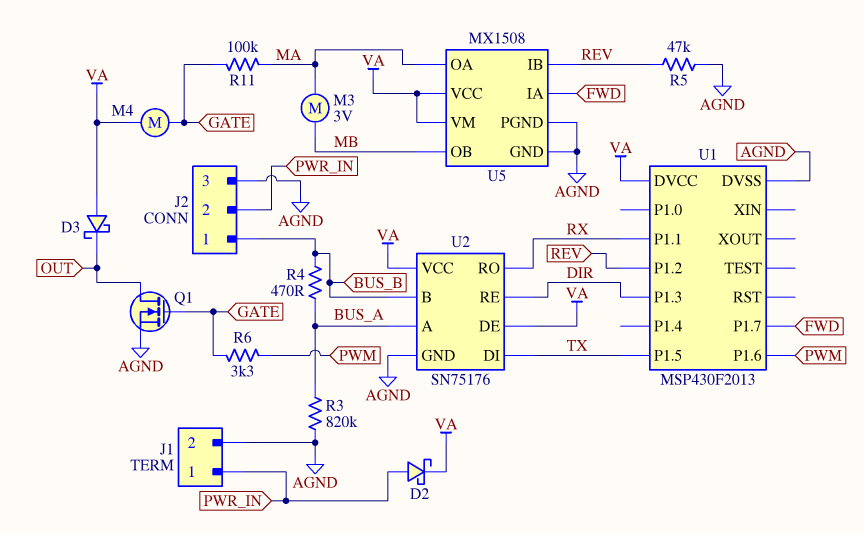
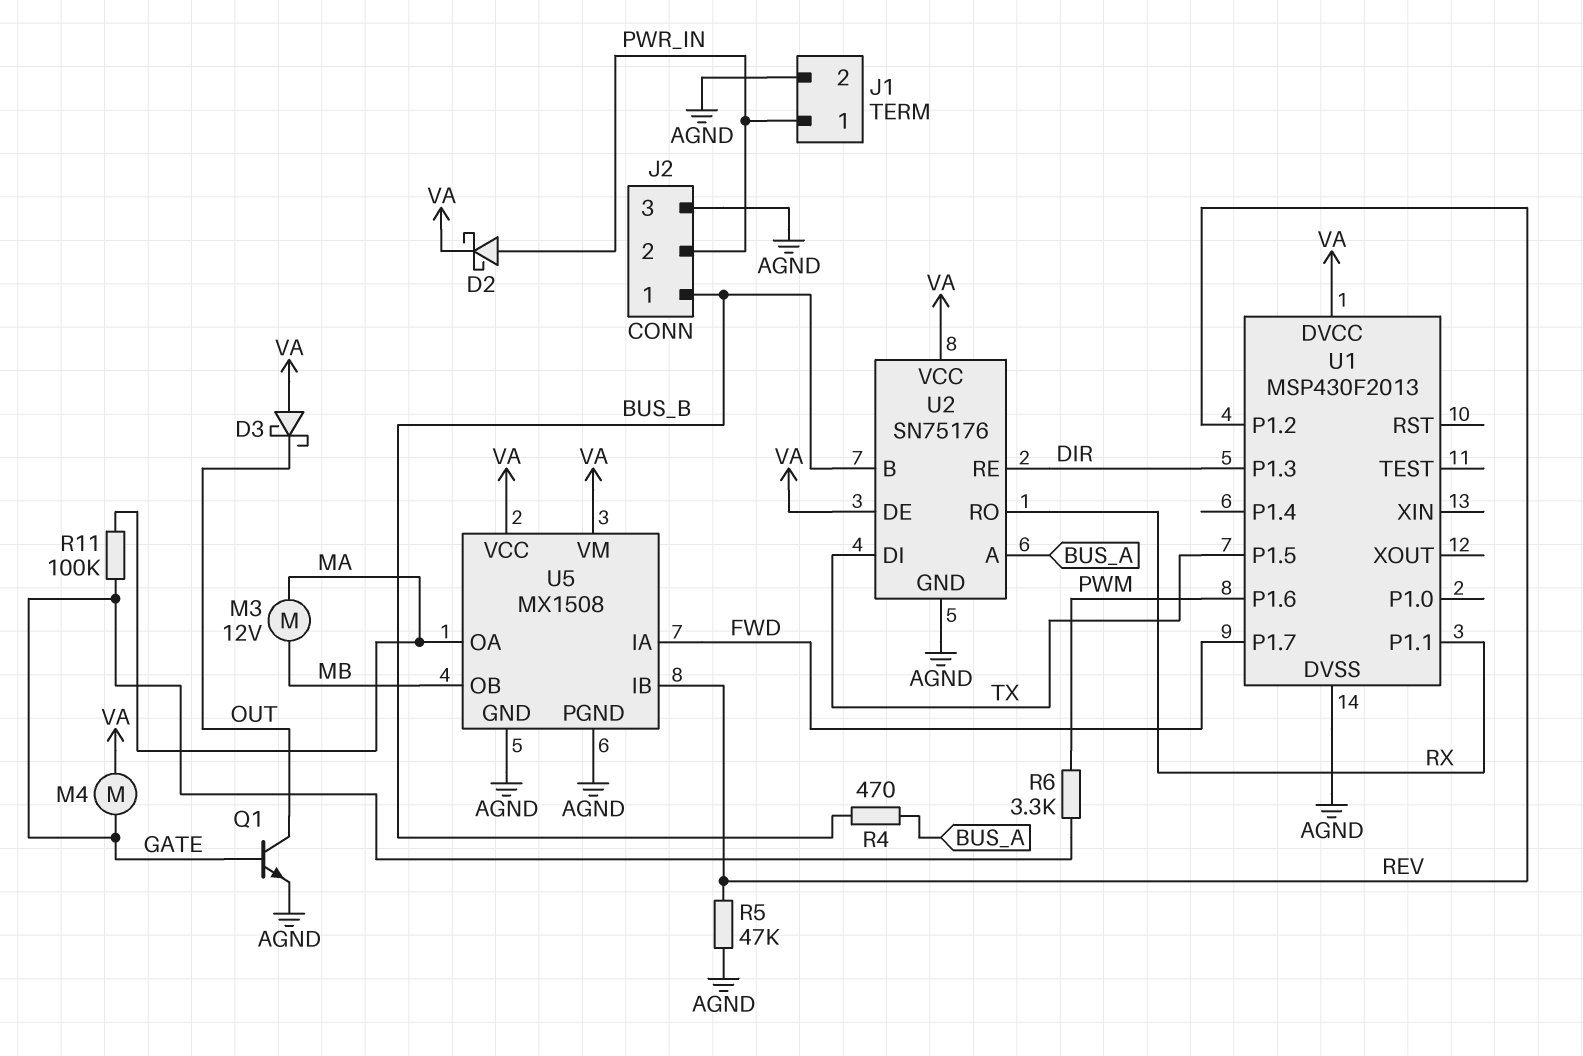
M3: motor 3V (MA, MB) -> motor 12V (MA, MB)
Q1: NMOS (G GATE, D OUT, S AGND) -> NPN (B GATE, C OUT, E AGND)
R3: 820k (AGND, BUS_A) -> none

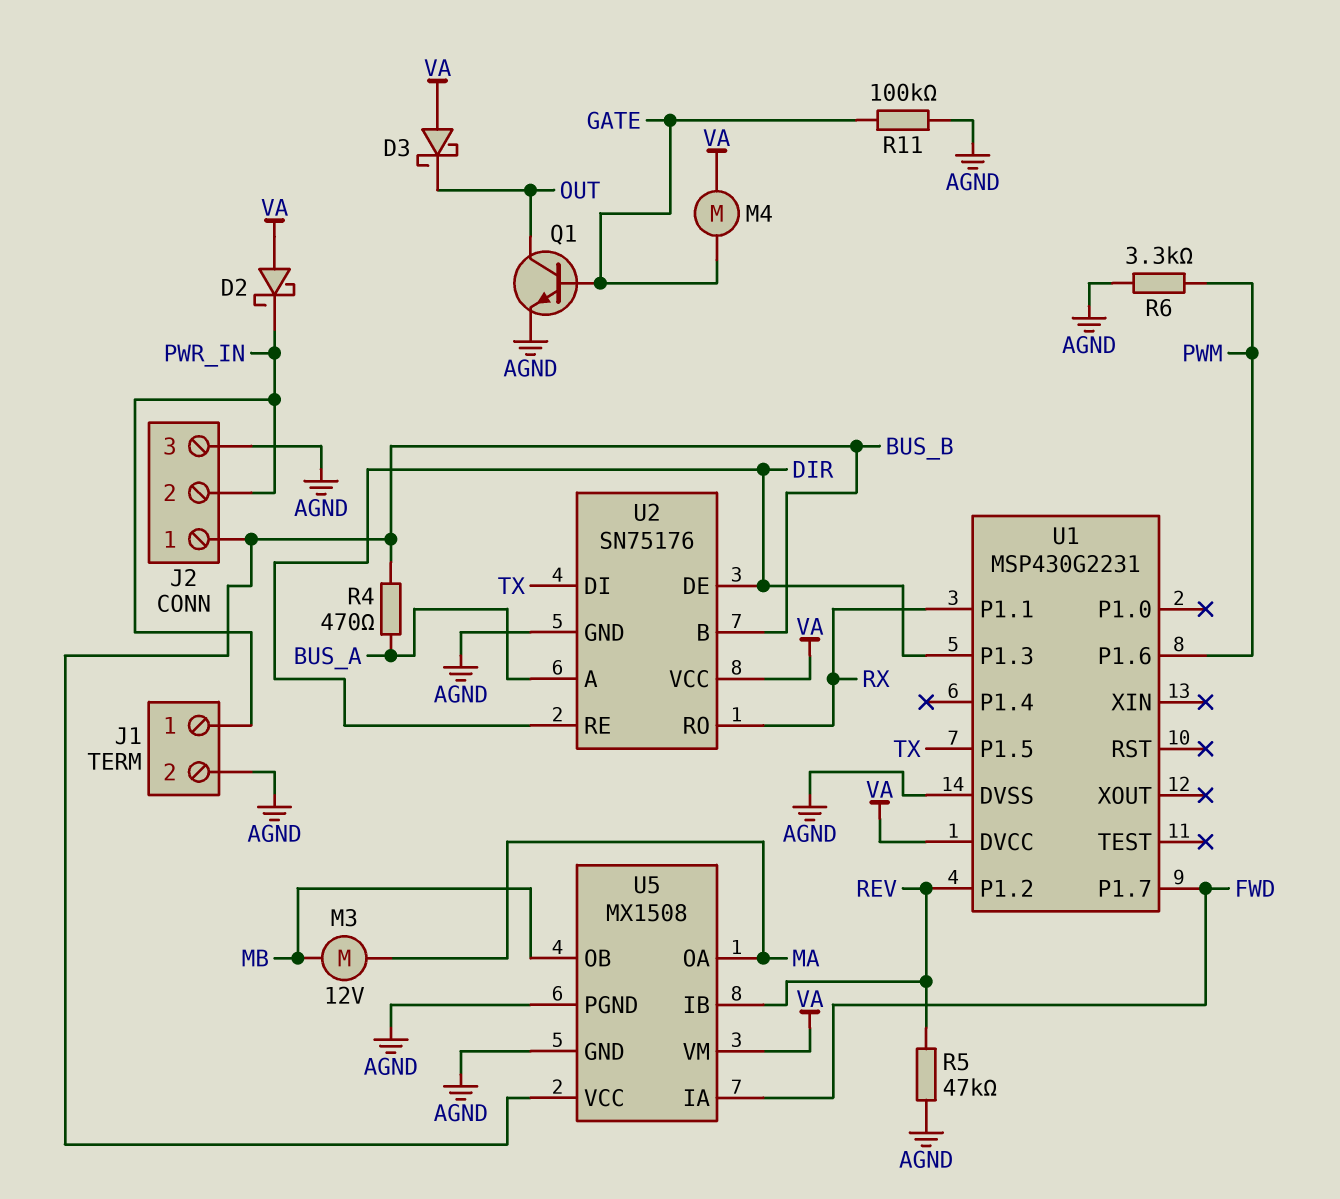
D2: schottky (A PWR_IN, K VA) -> schottky (A VA, K PWR_IN)
R6: 3.3k (GATE, PWM) -> 3.3k (AGND, PWM)
R11: 100k (GATE, MA) -> 100k (AGND, GATE)
U1: MSP430F2013 -> MSP430G2231
U2 pin DE: VA -> DIR
U5 pin VCC: VA -> BUS_B

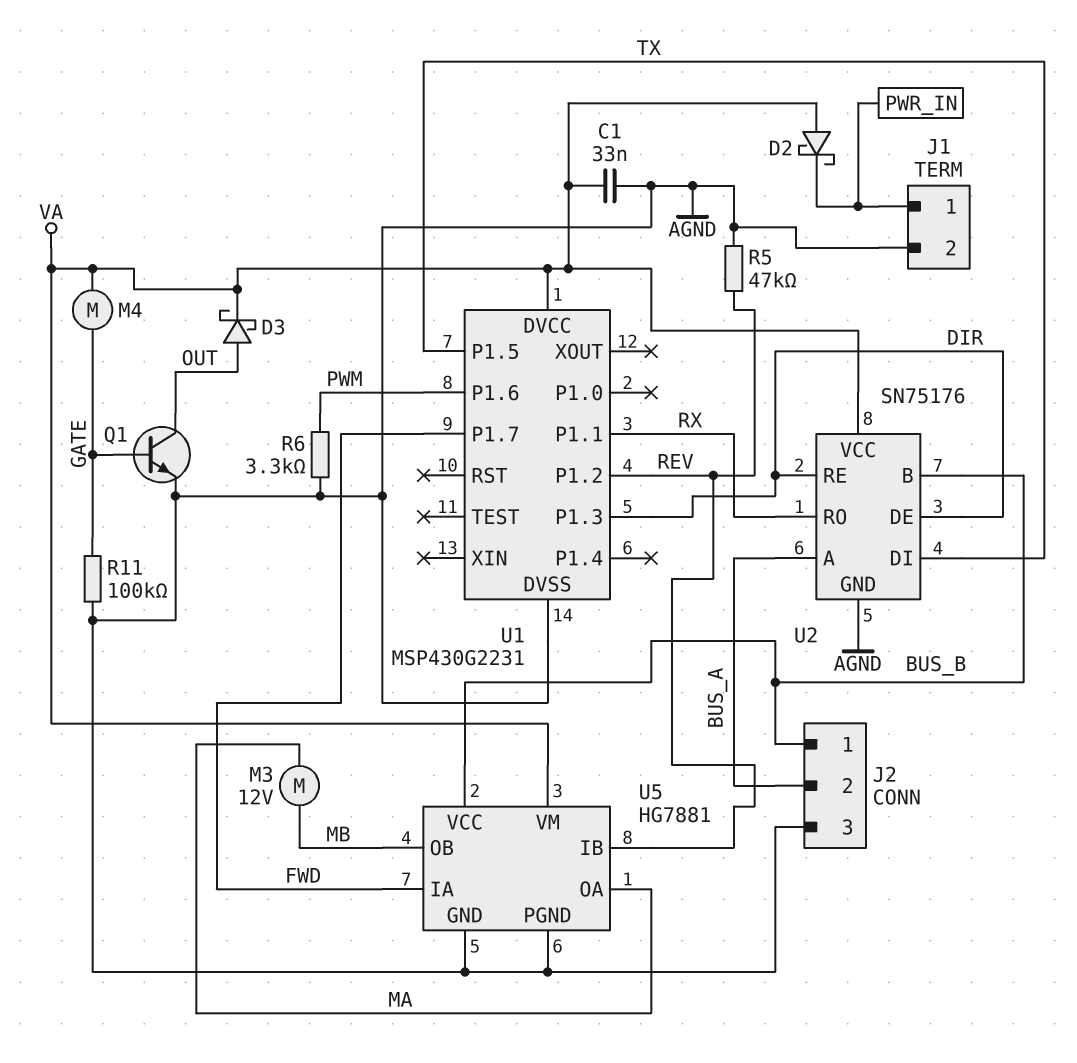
C1: none -> 33nF (AGND, VA)
D3: schottky (A VA, K OUT) -> schottky (A OUT, K VA)
J2 pin 2: PWR_IN -> BUS_A
R4: 470 (BUS_A, BUS_B) -> none
U5: MX1508 -> HG7881

